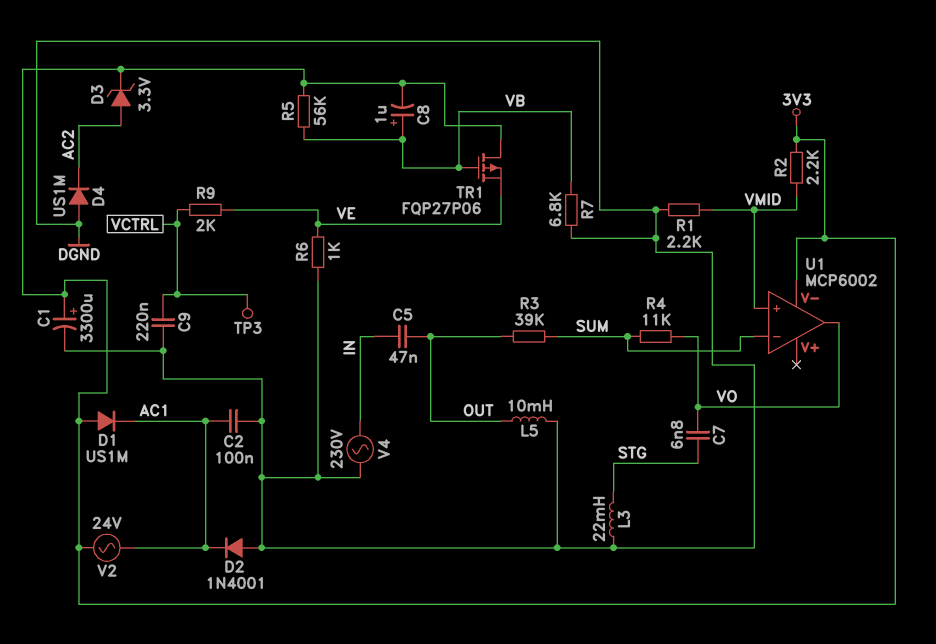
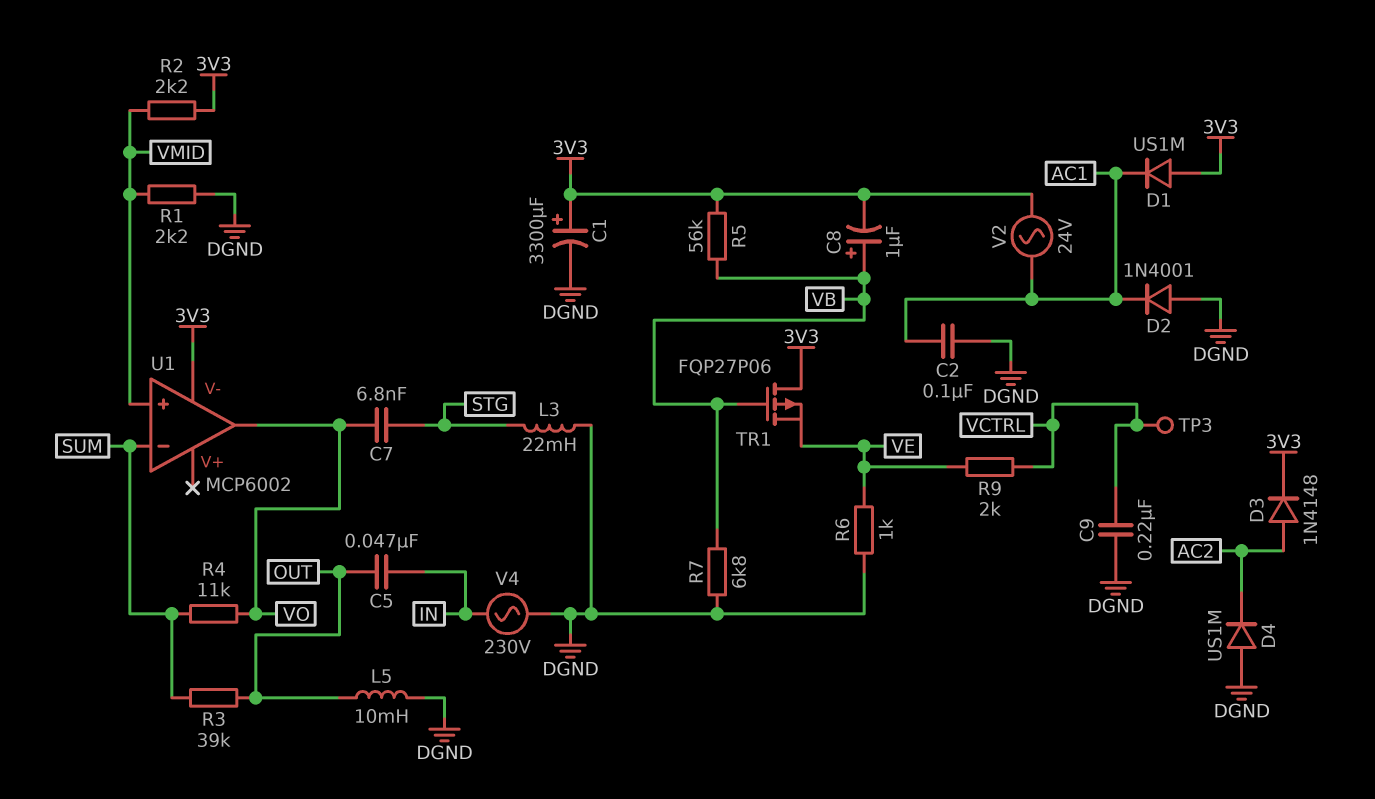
D3: zener 3.3V (A AC2, K 3V3) -> diode 1N4148 (A AC2, K 3V3)

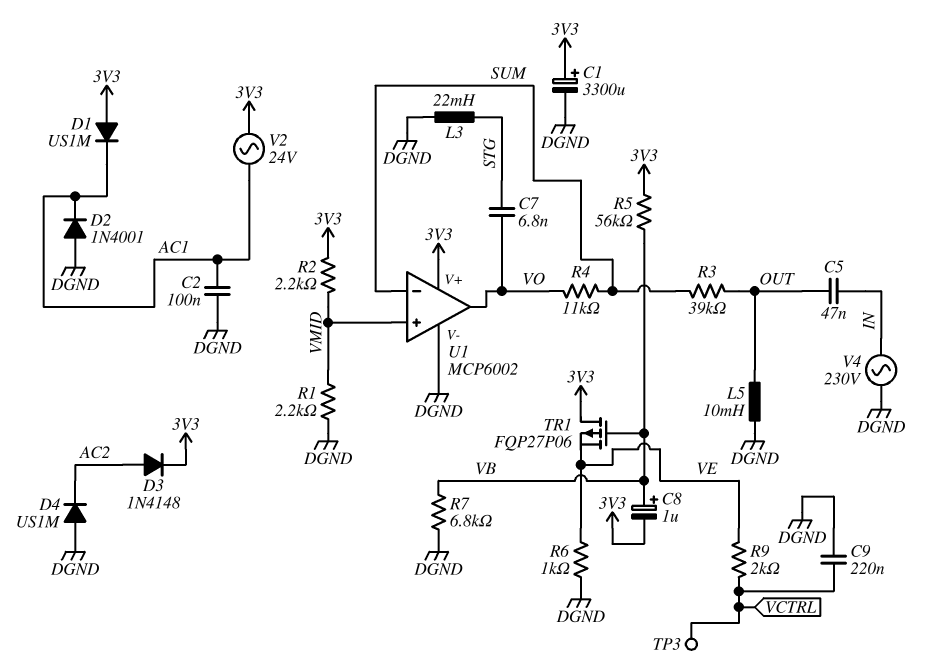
U1 pin V+: none -> 3V3
U1 pin V-: 3V3 -> DGND

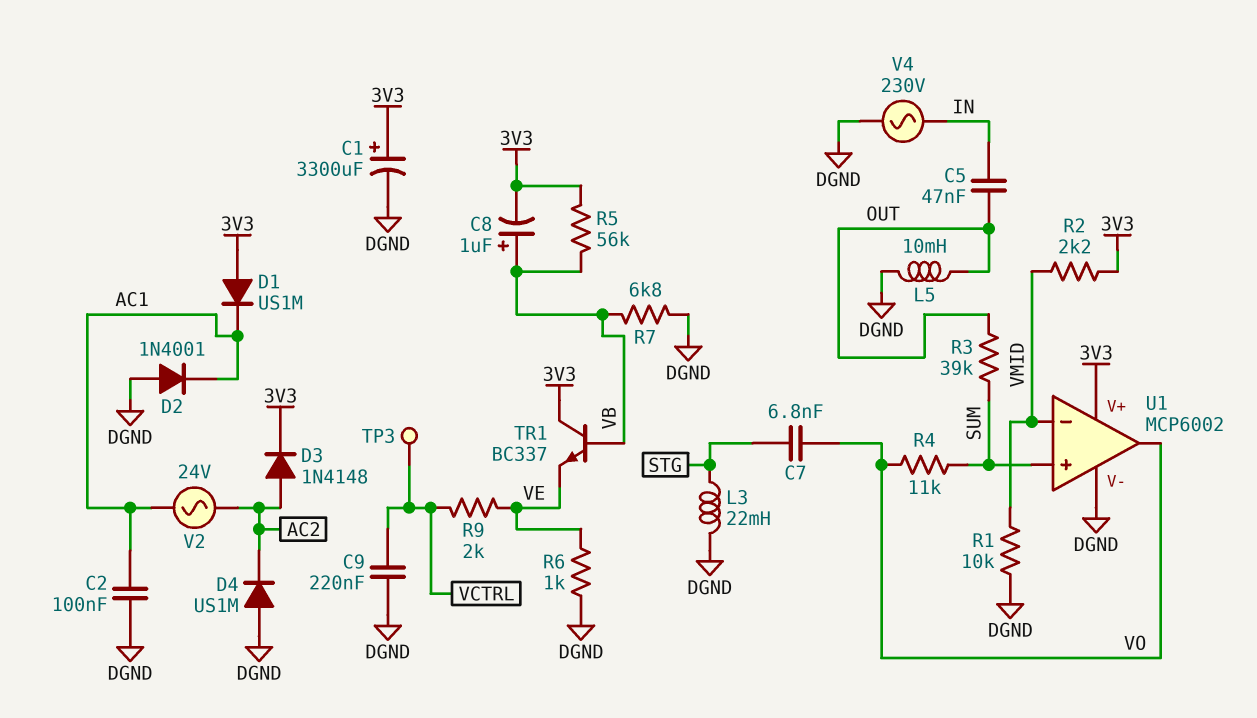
R1: 2.2k (DGND, VMID) -> 10k (DGND, VMID)
TR1: PMOS FQP27P06 (G VB, D 3V3, S VE) -> NPN BC337 (B VB, C 3V3, E VE)
U1 pin in+: VMID -> SUM
U1 pin in-: SUM -> VMID
V2: AC 24V (3V3, AC1) -> AC 24V (AC1, AC2)

